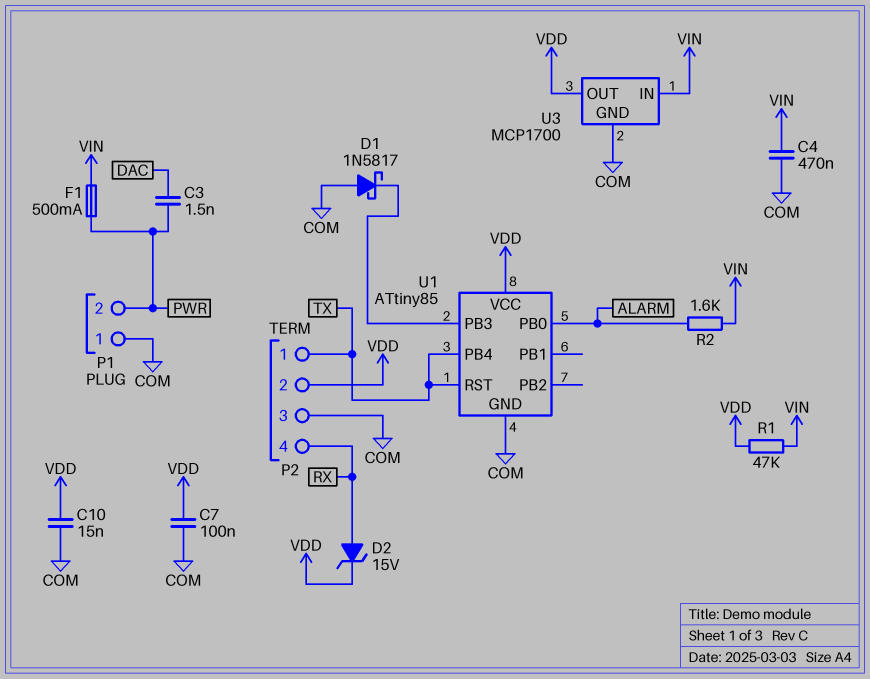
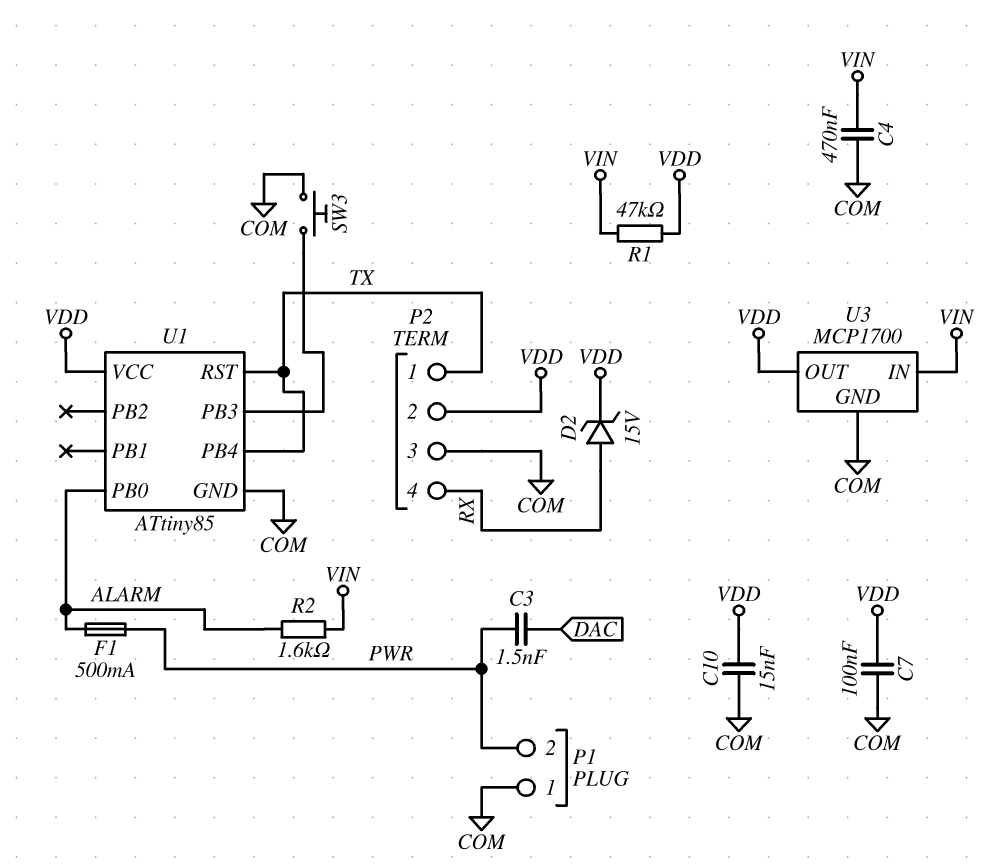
D1: schottky 1N5817 (A COM, K U1/PB3) -> none
F1: 500mA (PWR, VIN) -> 500mA (ALARM, PWR)
SW3: none -> button (COM, U1/PB3)

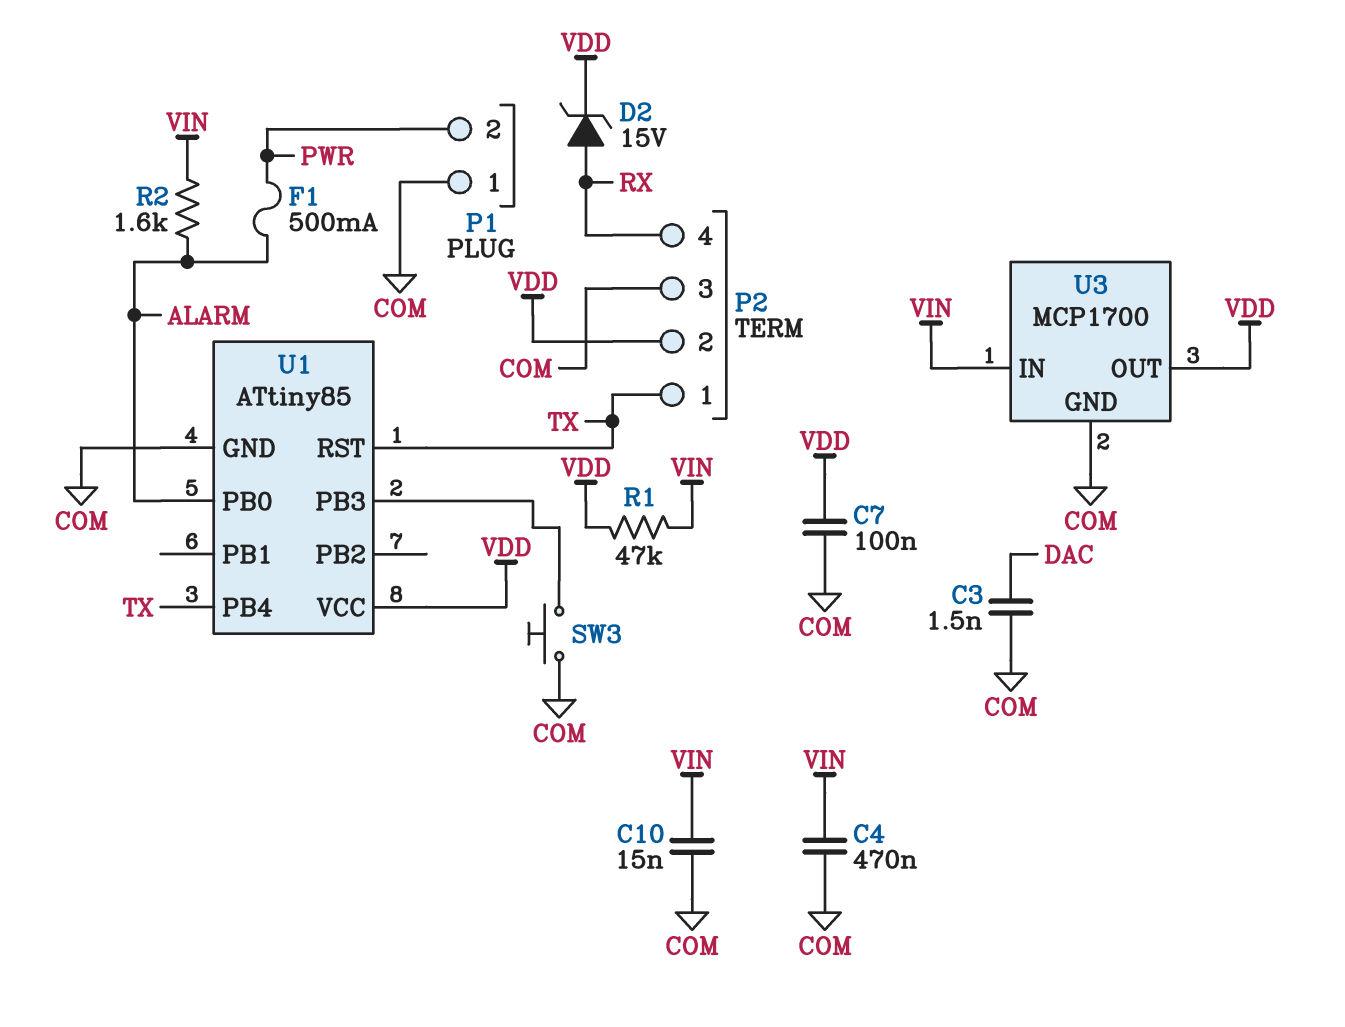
C3: 1.5nF (DAC, PWR) -> 1.5nF (COM, DAC)
C10: 15nF (COM, VDD) -> 15nF (COM, VIN)

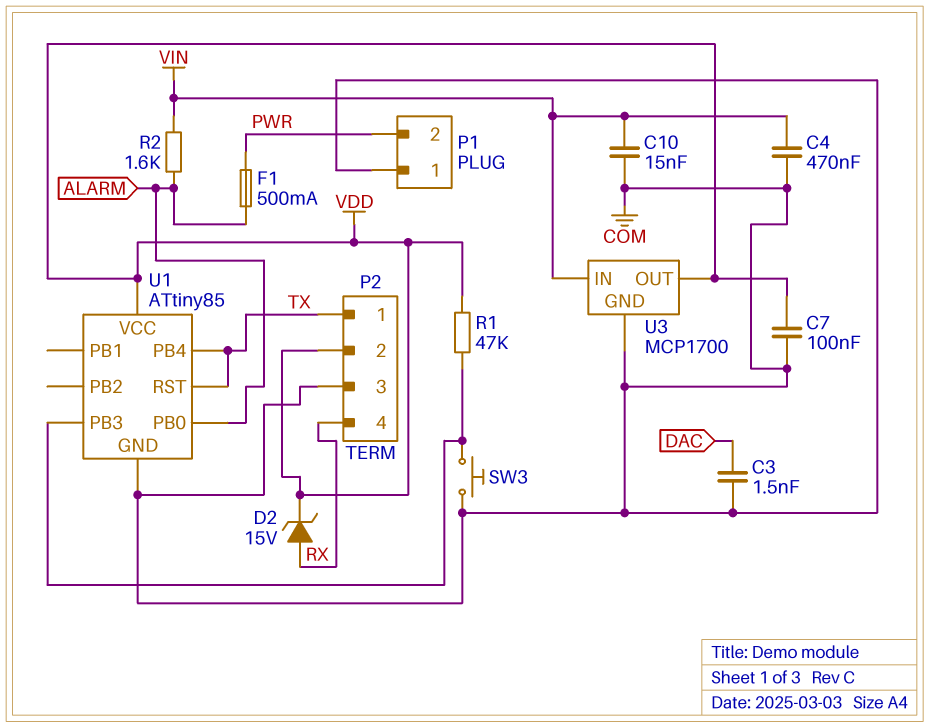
R1: 47k (VDD, VIN) -> 47k (U1/PB3, VDD)

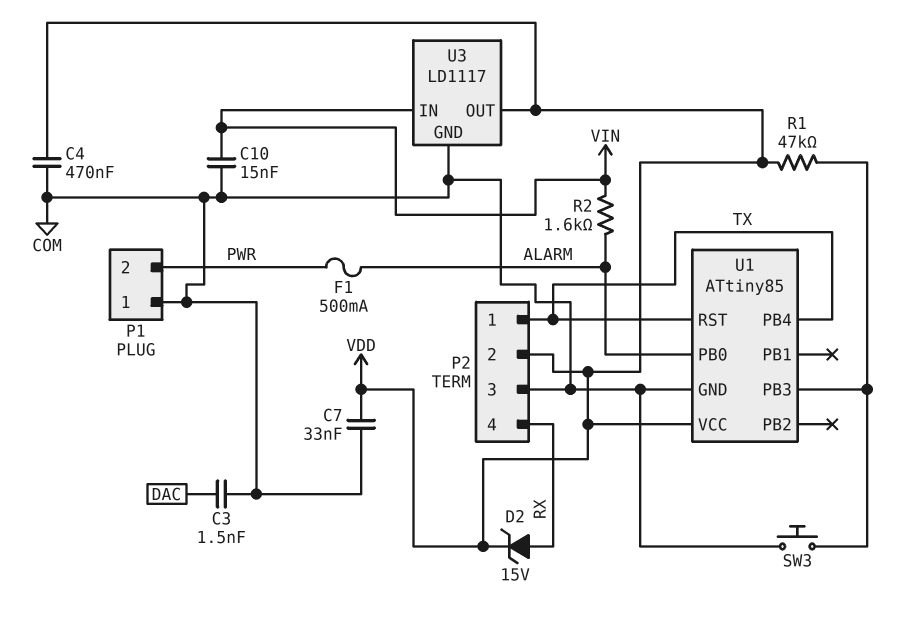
C4: 470nF (COM, VIN) -> 470nF (COM, VDD)
C7: 100nF (COM, VDD) -> 33nF (COM, VDD)
U3: MCP1700 -> LD1117

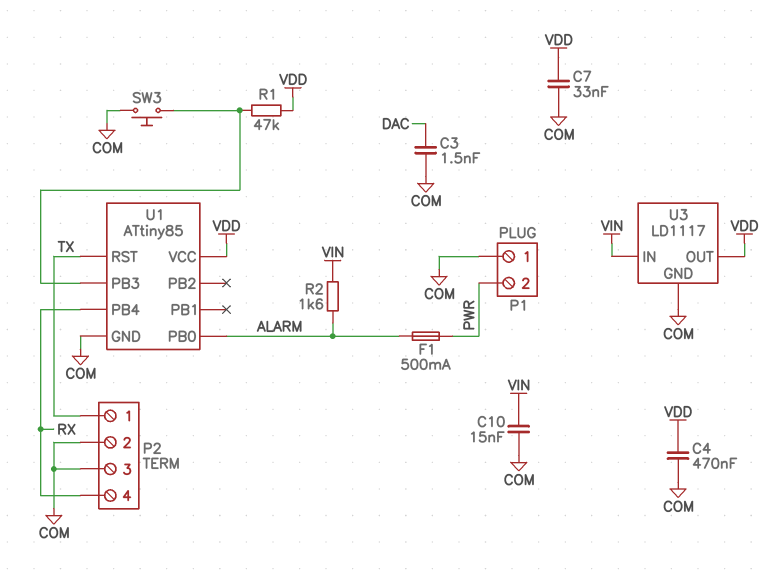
D2: zener 15V (A RX, K VDD) -> none
P2 pin 2: VDD -> COM
U1 pin PB4: TX -> RX

